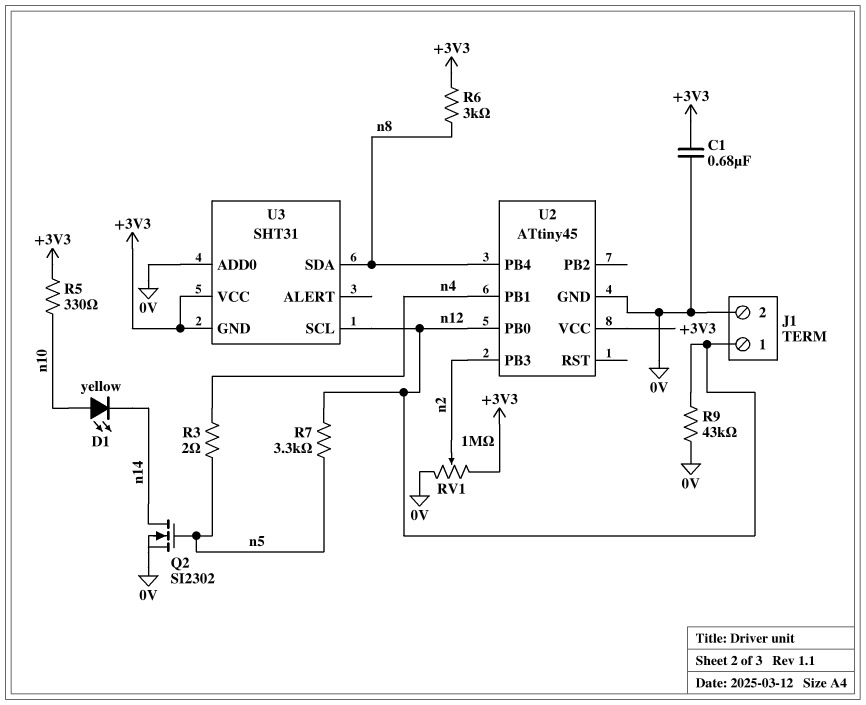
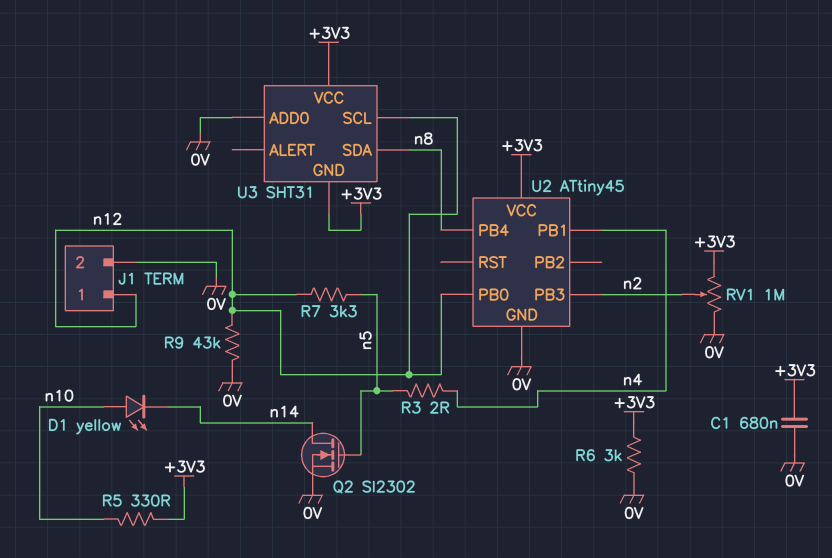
R6: 3k (+3V3, n8) -> 3k (+3V3, 0V)

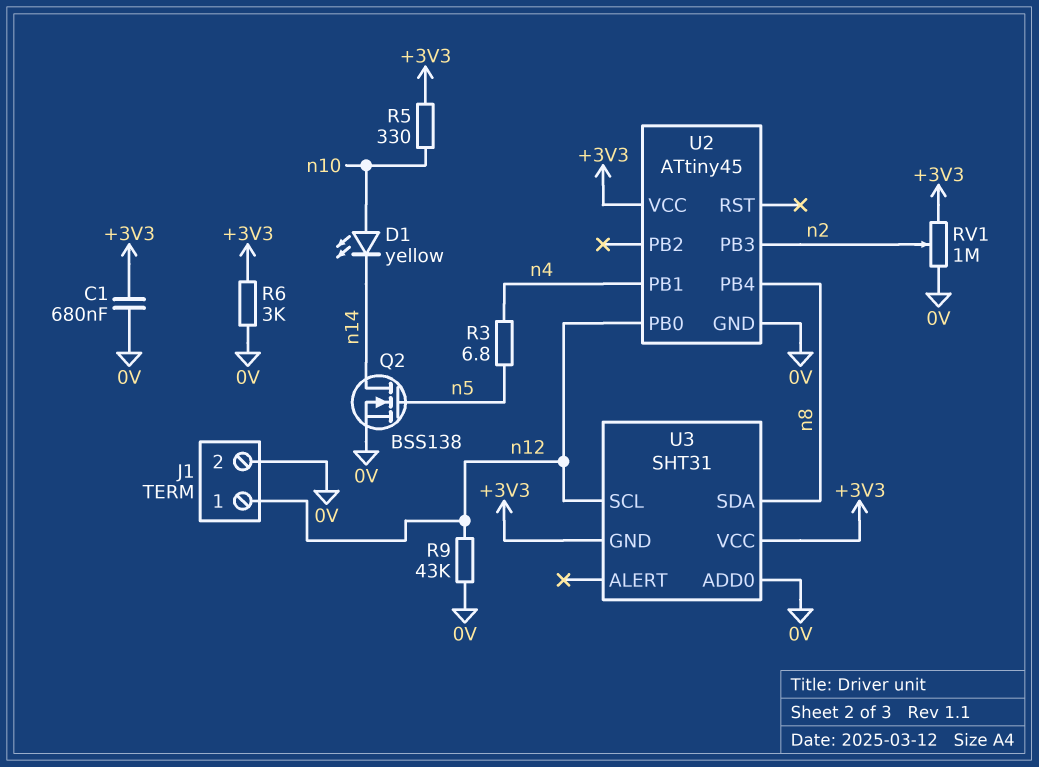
Q2: NMOS SI2302 (G n5, D n14, S 0V) -> NMOS BSS138 (G n5, D n14, S 0V)
R3: 2 (n4, n5) -> 6.8 (n4, n5)
R7: 3.3k (n5, n12) -> none

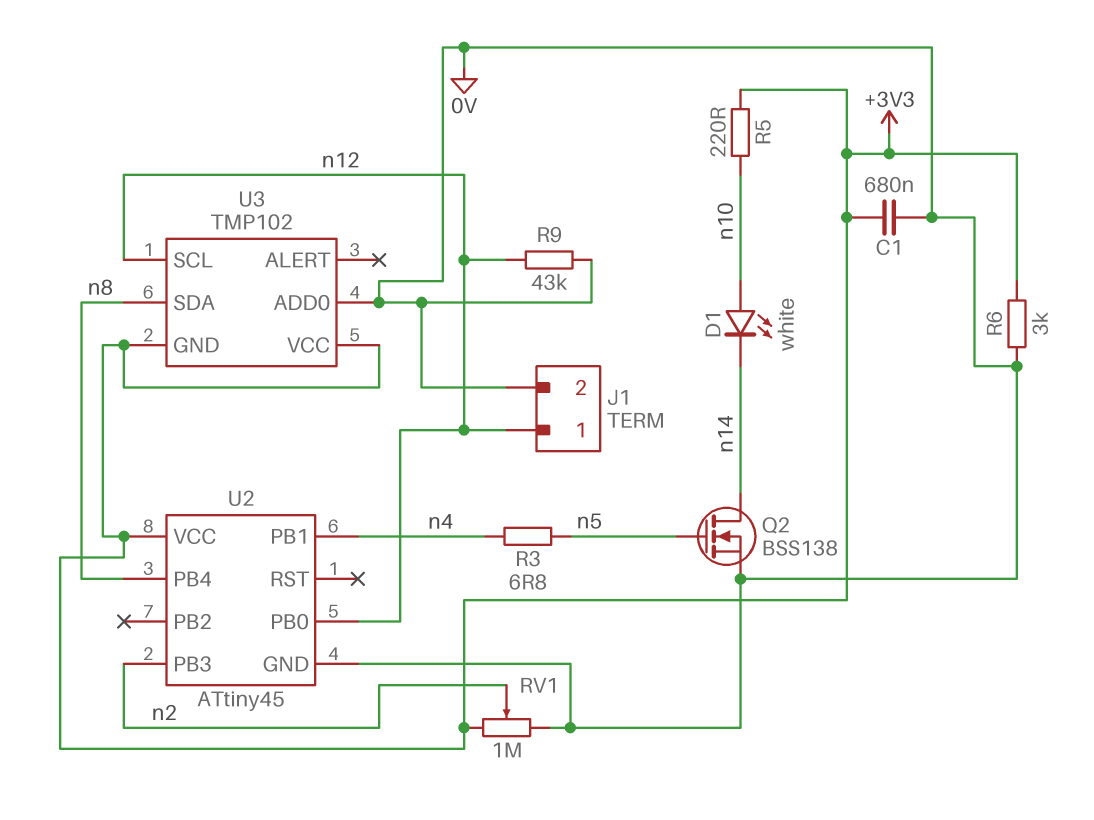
D1: LED yellow (A n10, K n14) -> LED white (A n10, K n14)
R5: 330 (+3V3, n10) -> 220 (+3V3, n10)
U3: SHT31 -> TMP102

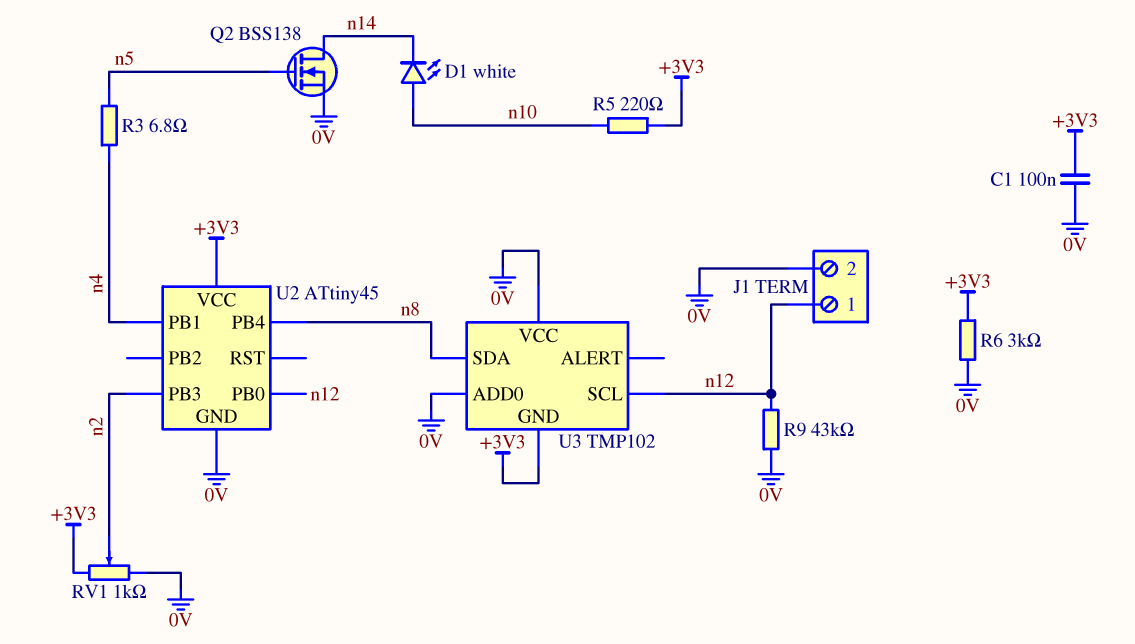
C1: 680nF (+3V3, 0V) -> 100nF (+3V3, 0V)
RV1: 1M (+3V3, 0V, wiper n2) -> 1k (+3V3, 0V, wiper n2)
U3 pin VCC: +3V3 -> 0V

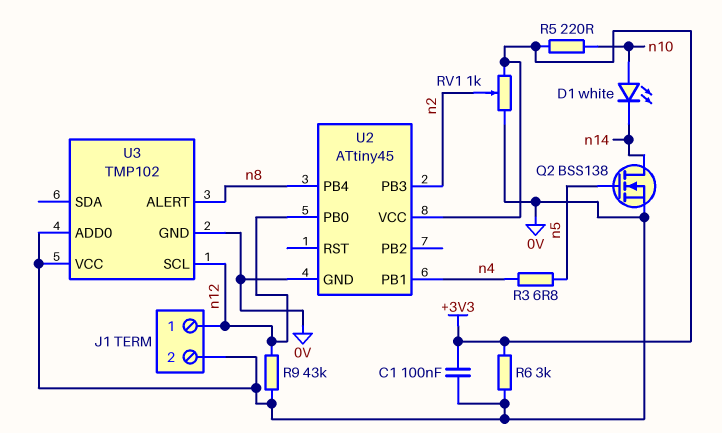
U3 pin ALERT: none -> n8
U3 pin GND: +3V3 -> 0V
U3 pin SDA: n8 -> none

